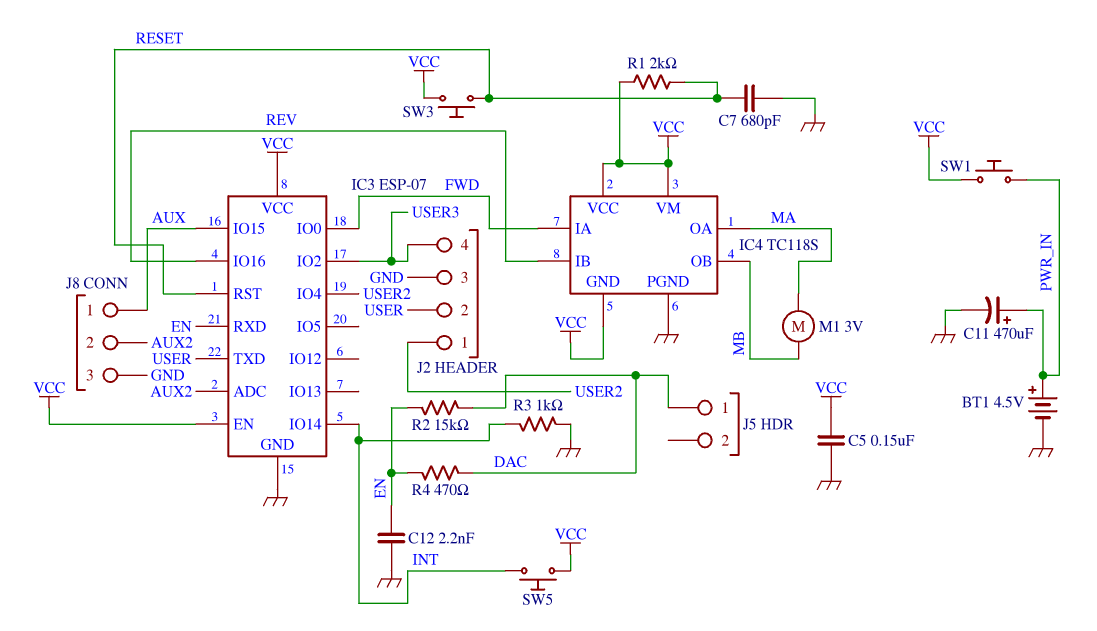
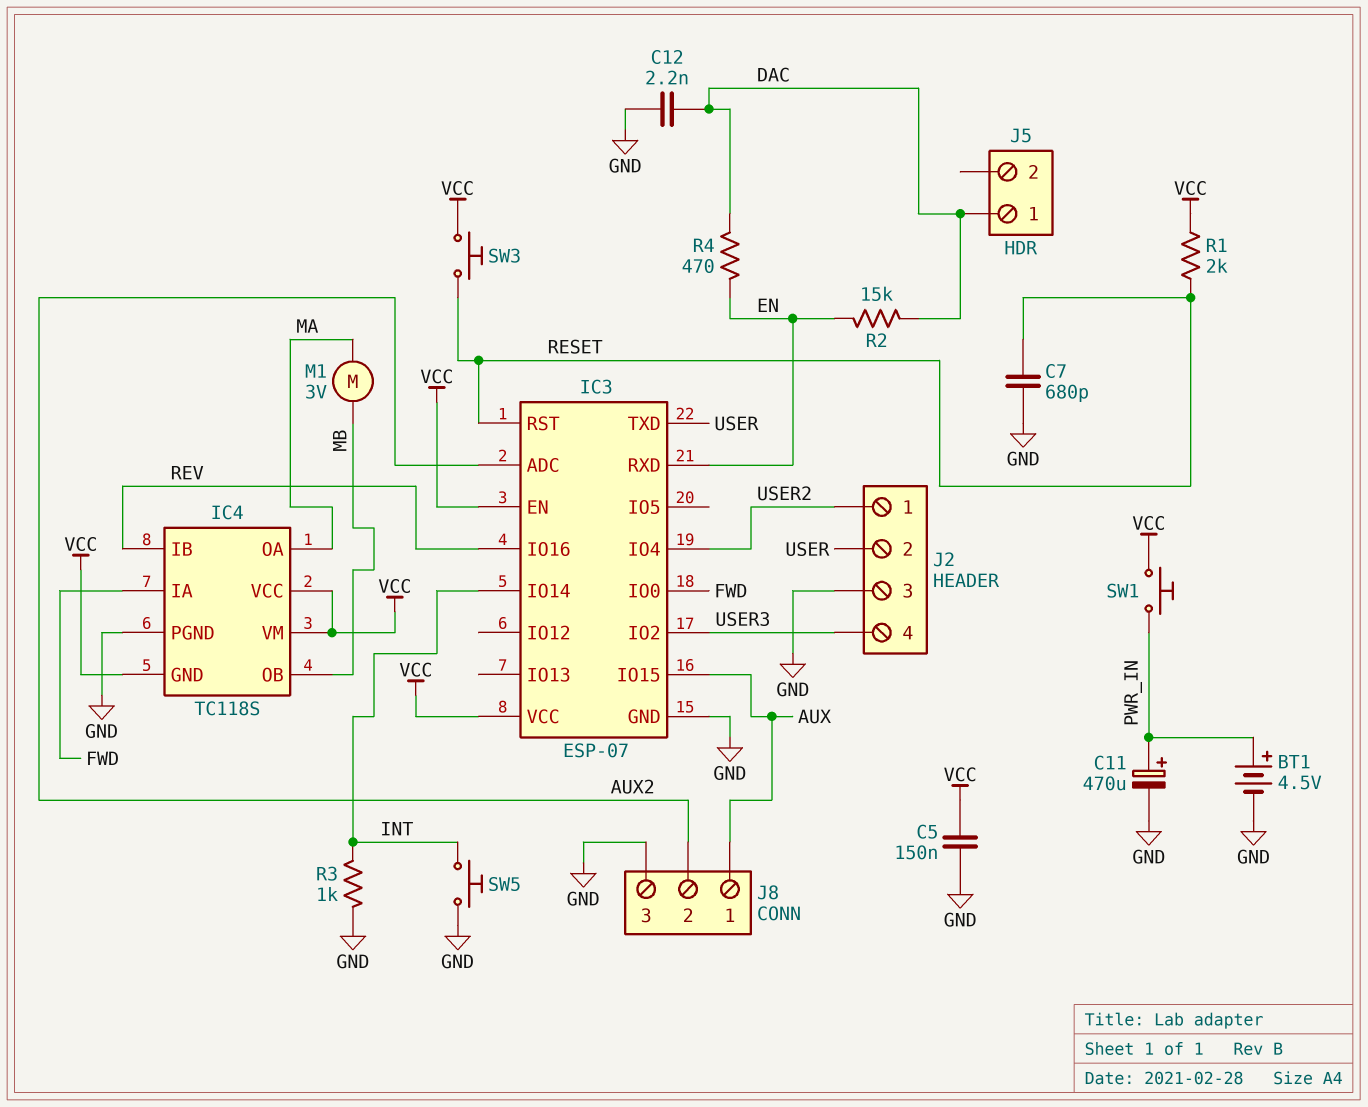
C12: 2.2nF (EN, GND) -> 2.2nF (DAC, GND)
SW5: button (INT, VCC) -> button (GND, INT)

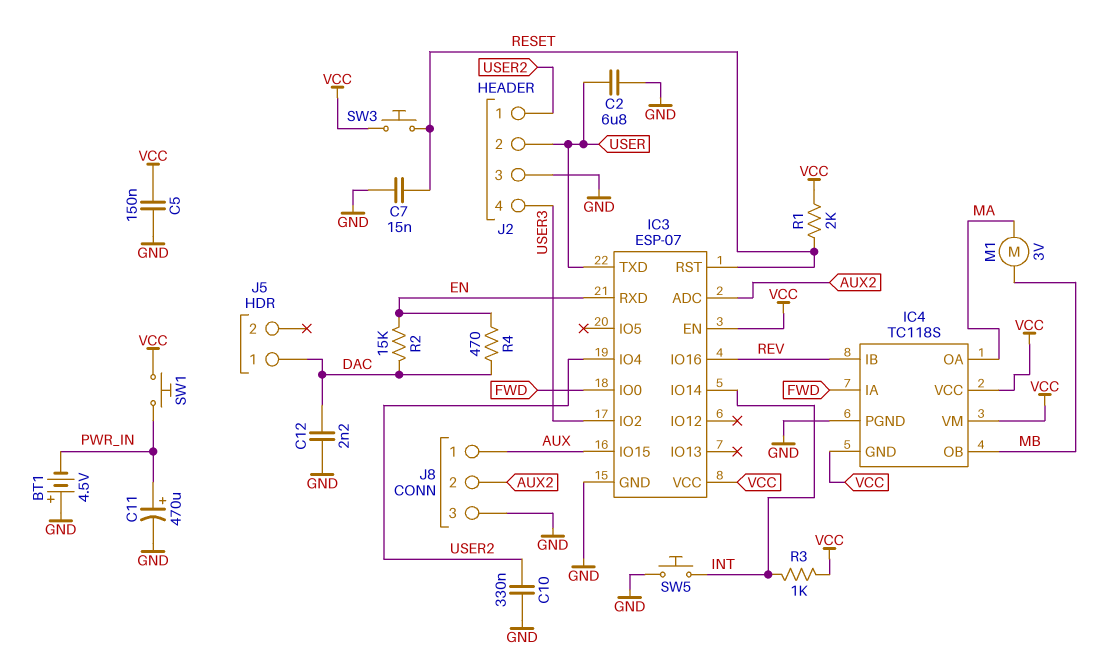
BT1: 4.5V (plus PWR_IN, minus GND) -> 4.5V (plus GND, minus PWR_IN)
C2: none -> 6.8uF (GND, USER)
C7: 680pF (GND, RESET) -> 15nF (GND, RESET)
C10: none -> 330nF (GND, USER2)
R3: 1k (GND, INT) -> 1k (INT, VCC)

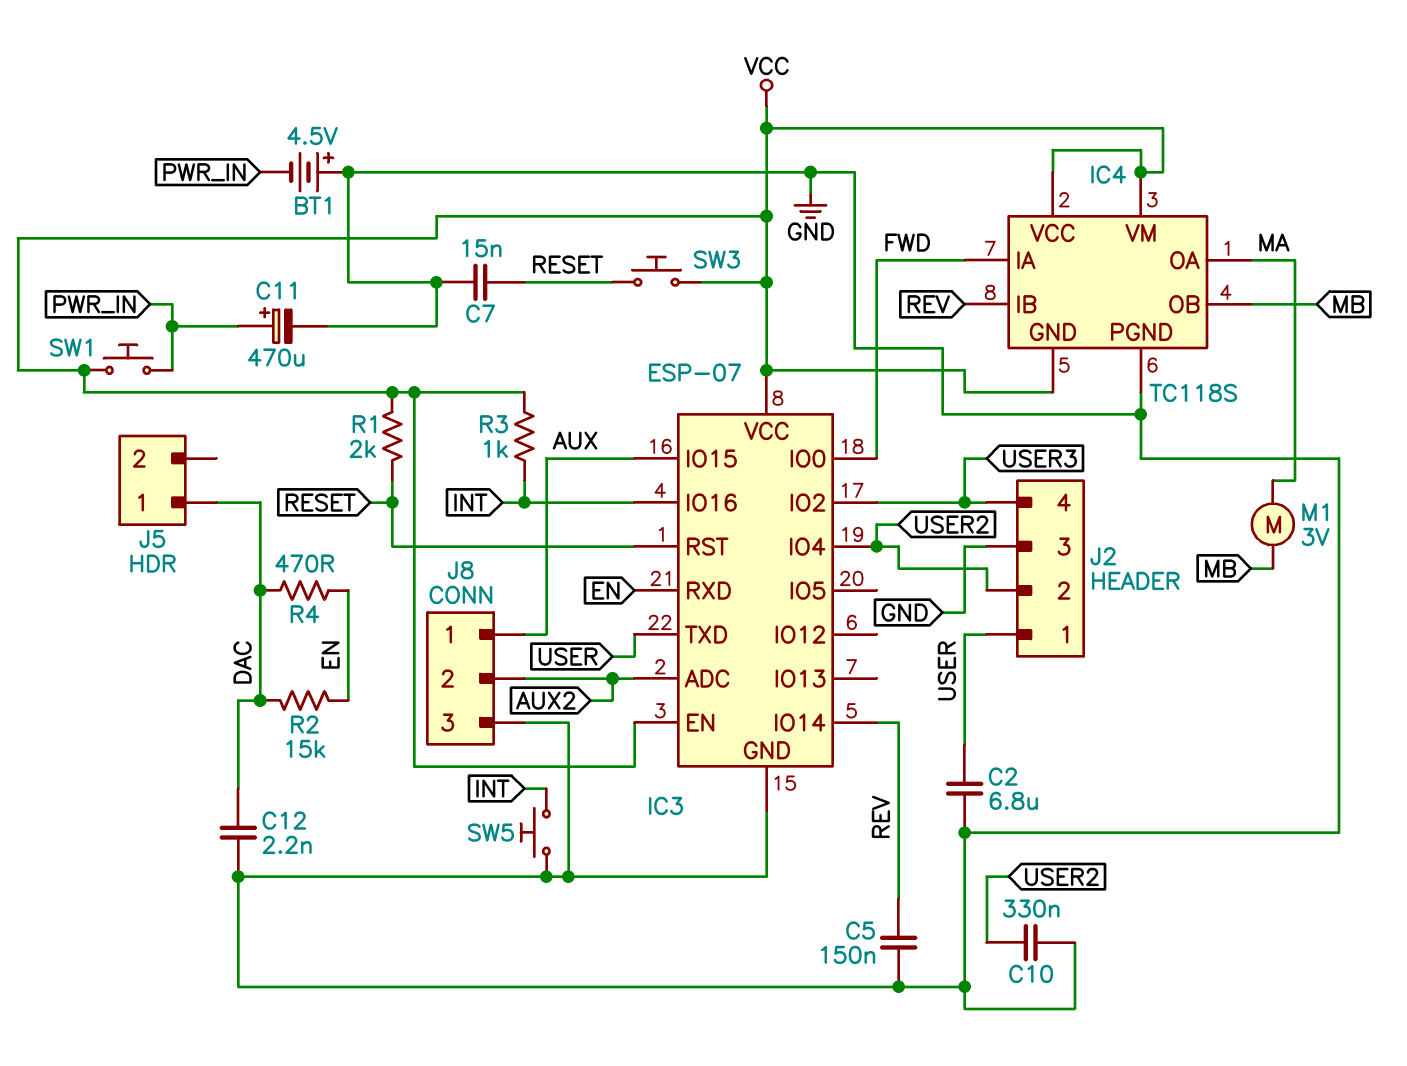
C5: 150nF (GND, VCC) -> 150nF (GND, REV)
IC3 pin IO14: INT -> REV
IC3 pin IO16: REV -> INT
J2 pin 1: USER2 -> USER
J2 pin 2: USER -> USER2

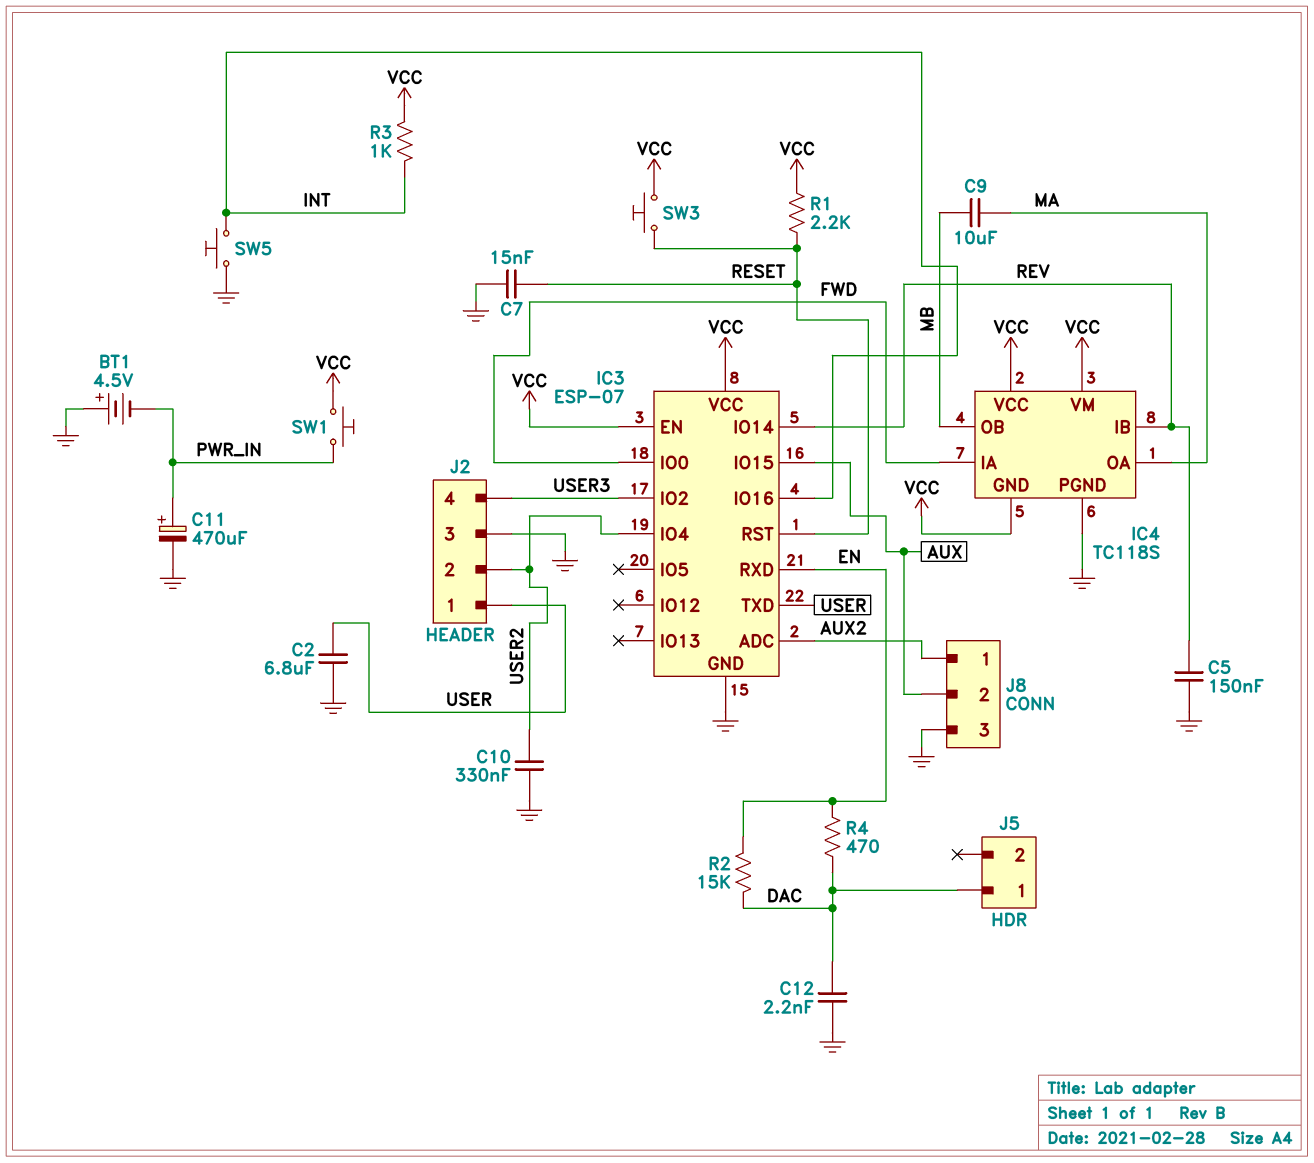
C9: none -> 10uF (MA, MB)
J8 pin 1: AUX -> AUX2
J8 pin 2: AUX2 -> AUX
M1: motor 3V (MA, MB) -> none
R1: 2k (RESET, VCC) -> 2.2k (RESET, VCC)

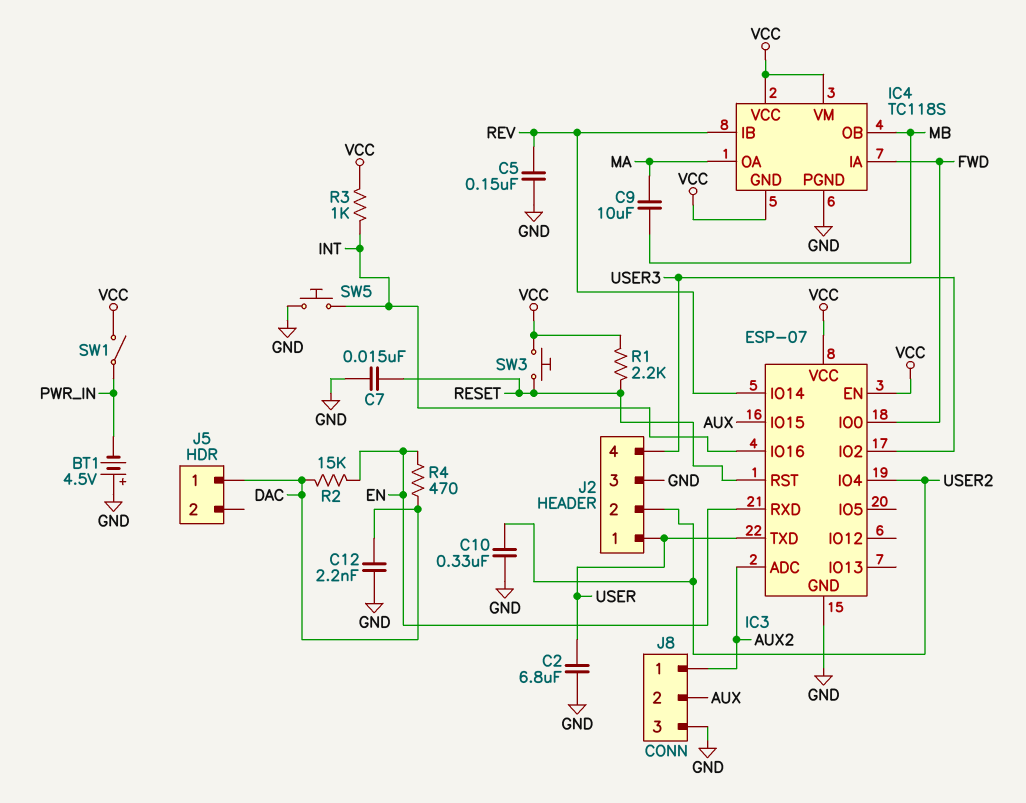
C11: 470uF (plus PWR_IN, minus GND) -> none
SW1: button (PWR_IN, VCC) -> switch (PWR_IN, VCC)

